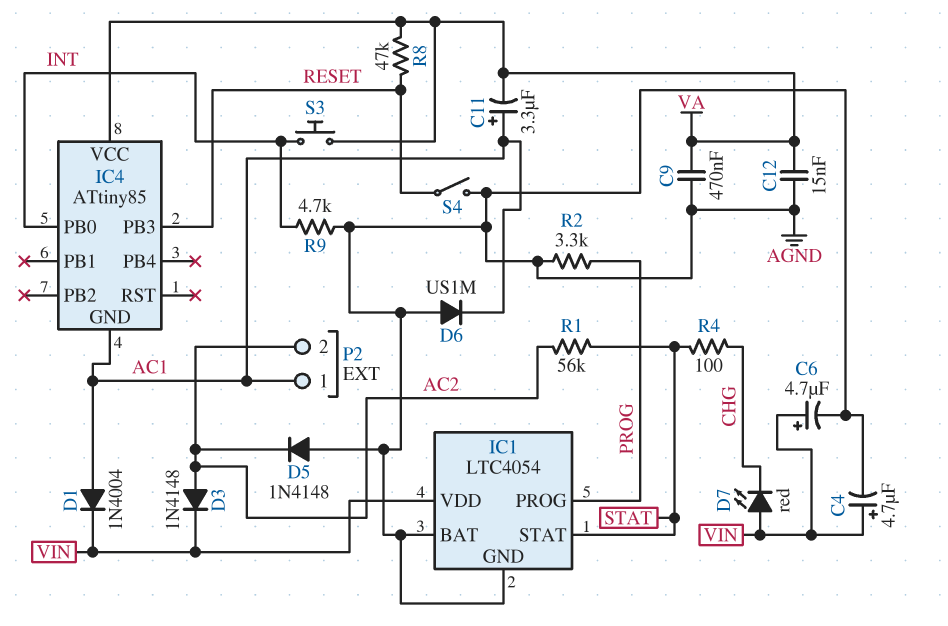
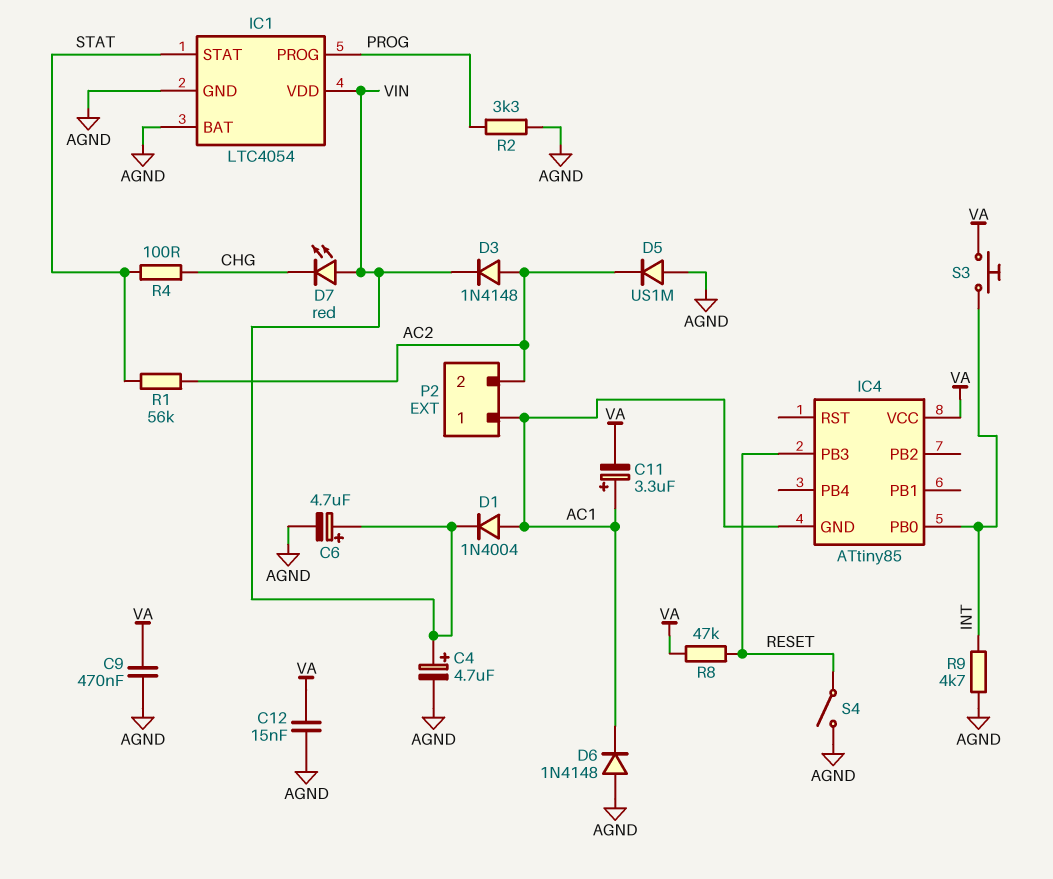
D5: diode 1N4148 (A AGND, K AC2) -> diode US1M (A AGND, K AC2)
D6: diode US1M (A AGND, K AC1) -> diode 1N4148 (A AGND, K AC1)

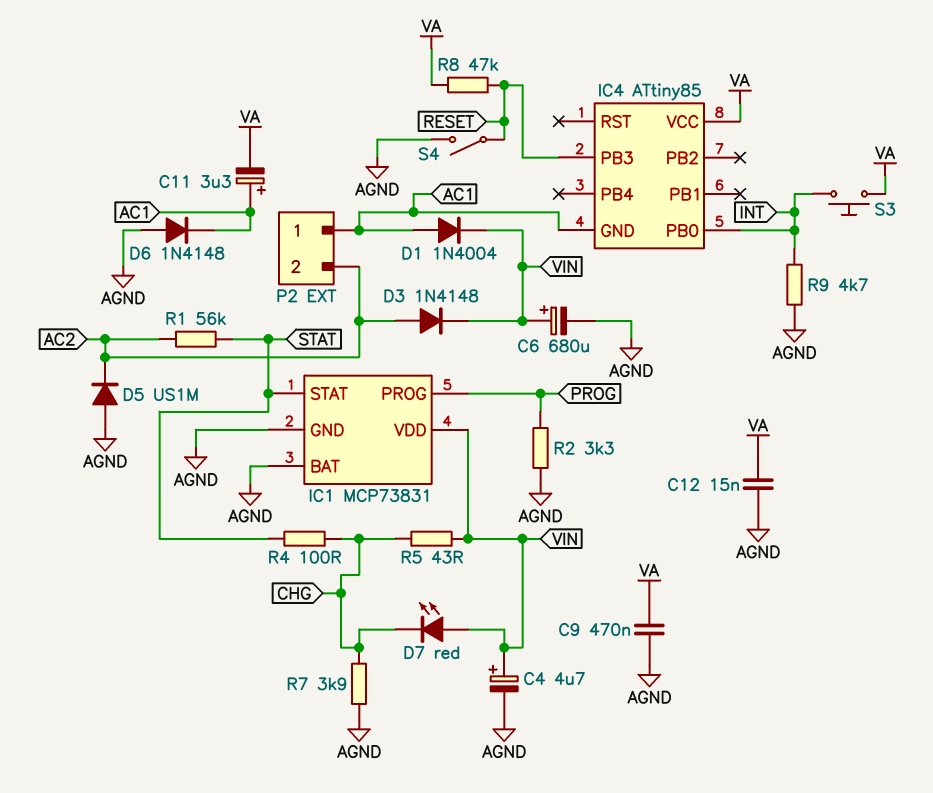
C6: 4.7uF (plus VIN, minus AGND) -> 680uF (plus VIN, minus AGND)
IC1: LTC4054 -> MCP73831
R5: none -> 43 (CHG, VIN)
R7: none -> 3.9k (AGND, CHG)

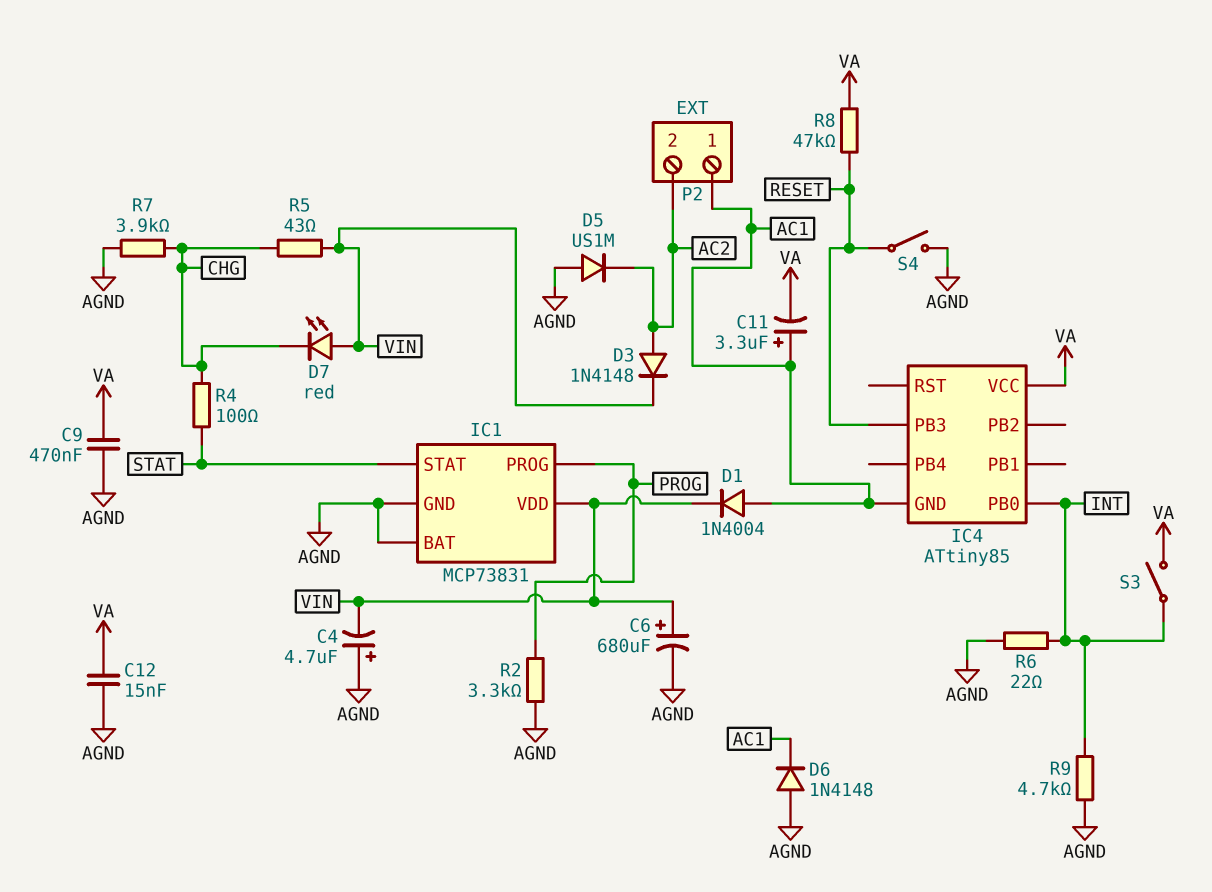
C4: 4.7uF (plus VIN, minus AGND) -> 4.7uF (plus AGND, minus VIN)
R1: 56k (AC2, STAT) -> none
R6: none -> 22 (AGND, INT)
S3: button (INT, VA) -> switch (INT, VA)

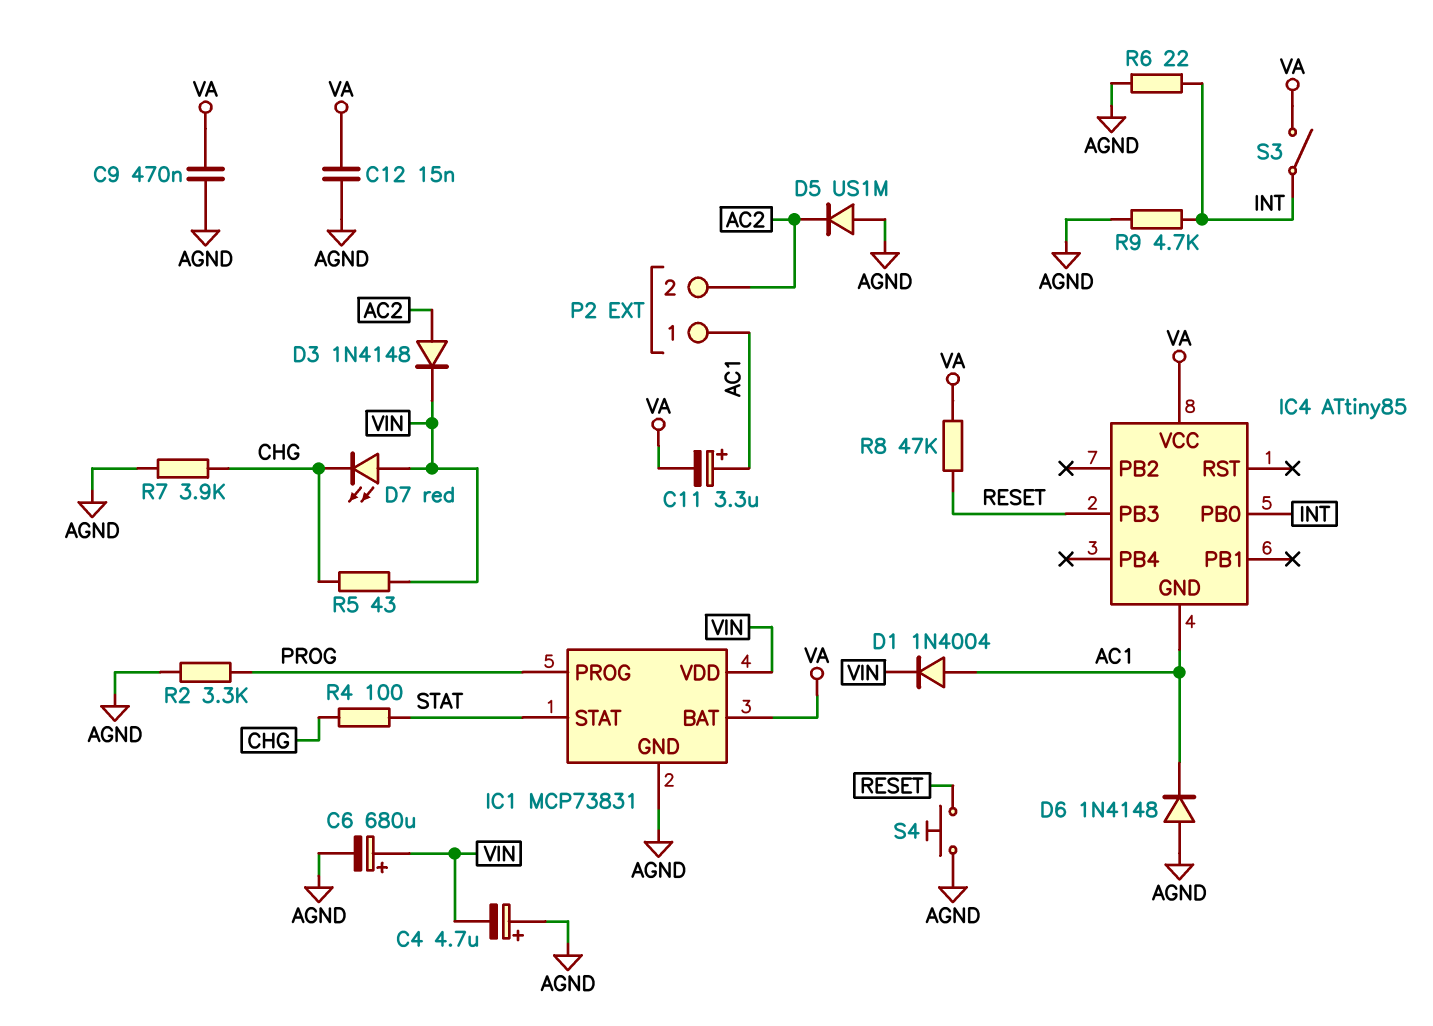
IC1 pin BAT: AGND -> VA
S4: switch (AGND, RESET) -> button (AGND, RESET)

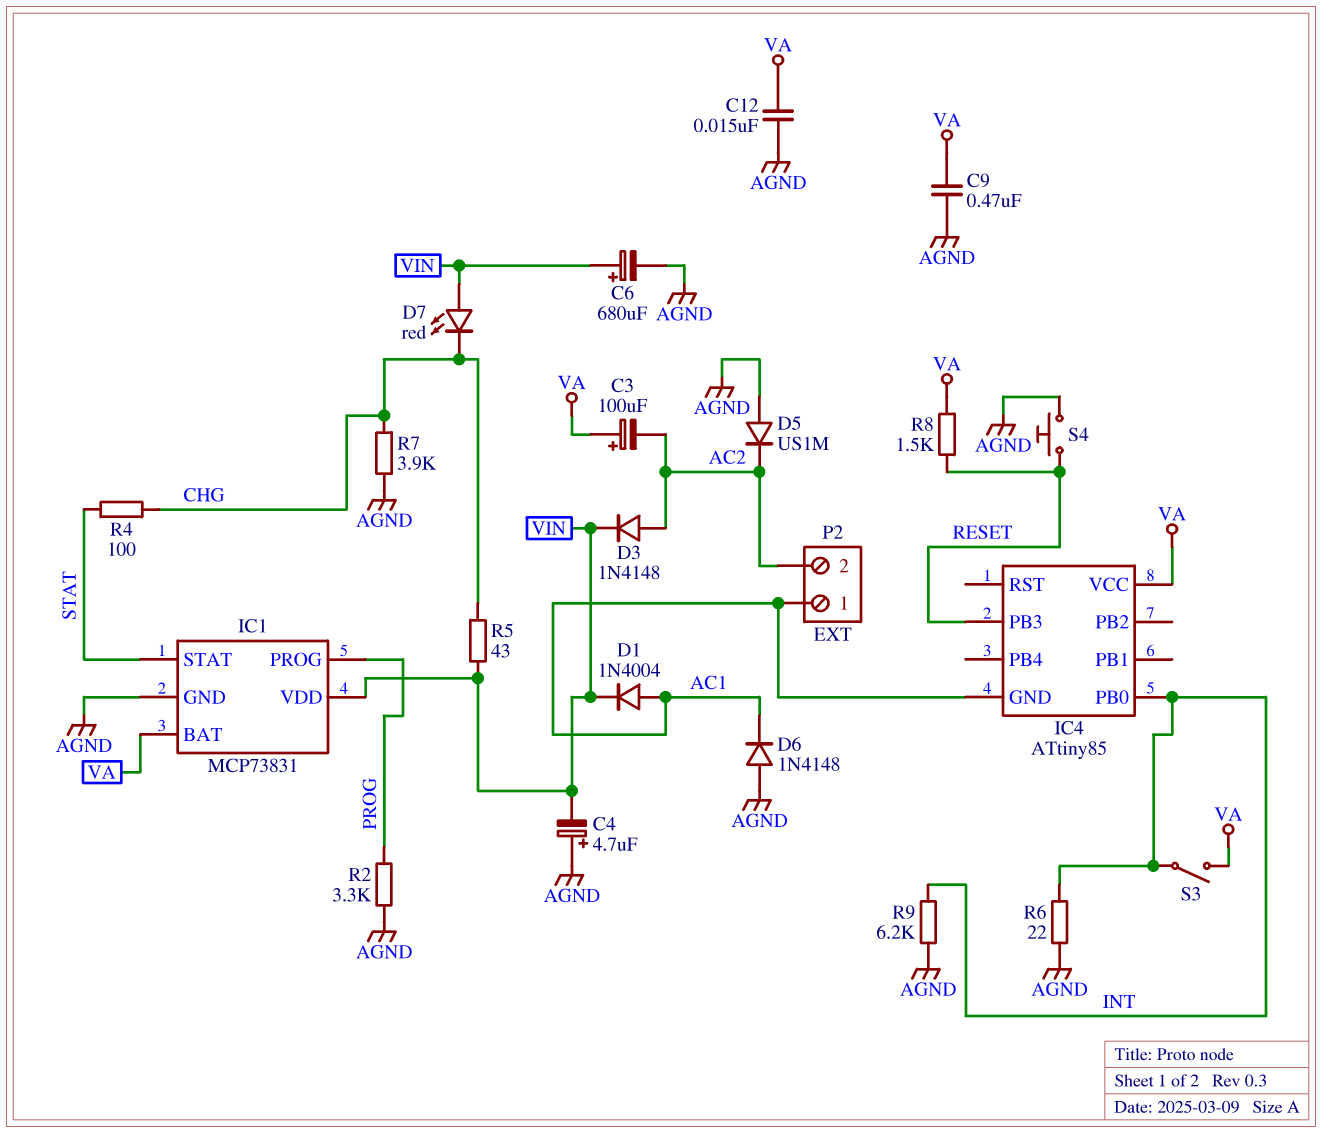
C3: none -> 100uF (plus VA, minus AC2)
C11: 3.3uF (plus AC1, minus VA) -> none
R8: 47k (RESET, VA) -> 1.5k (RESET, VA)
R9: 4.7k (AGND, INT) -> 6.2k (AGND, INT)

